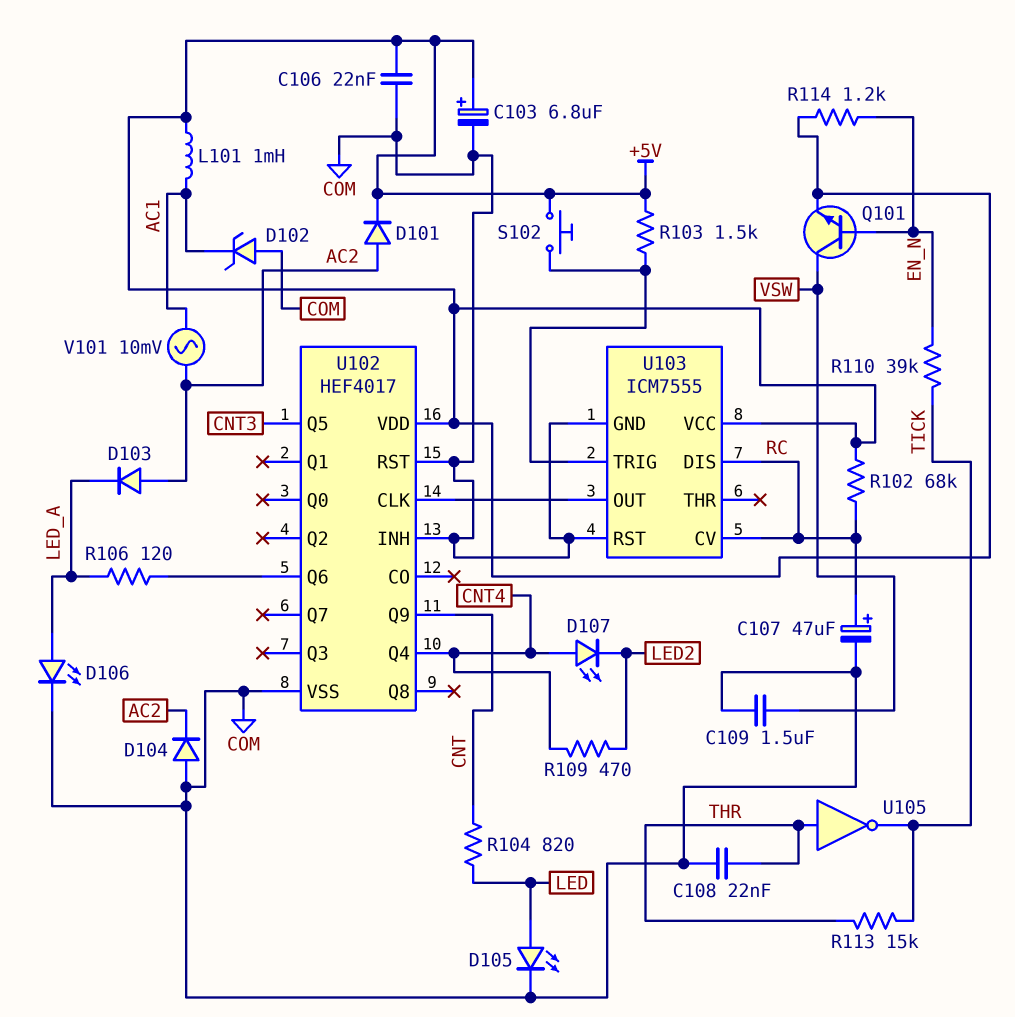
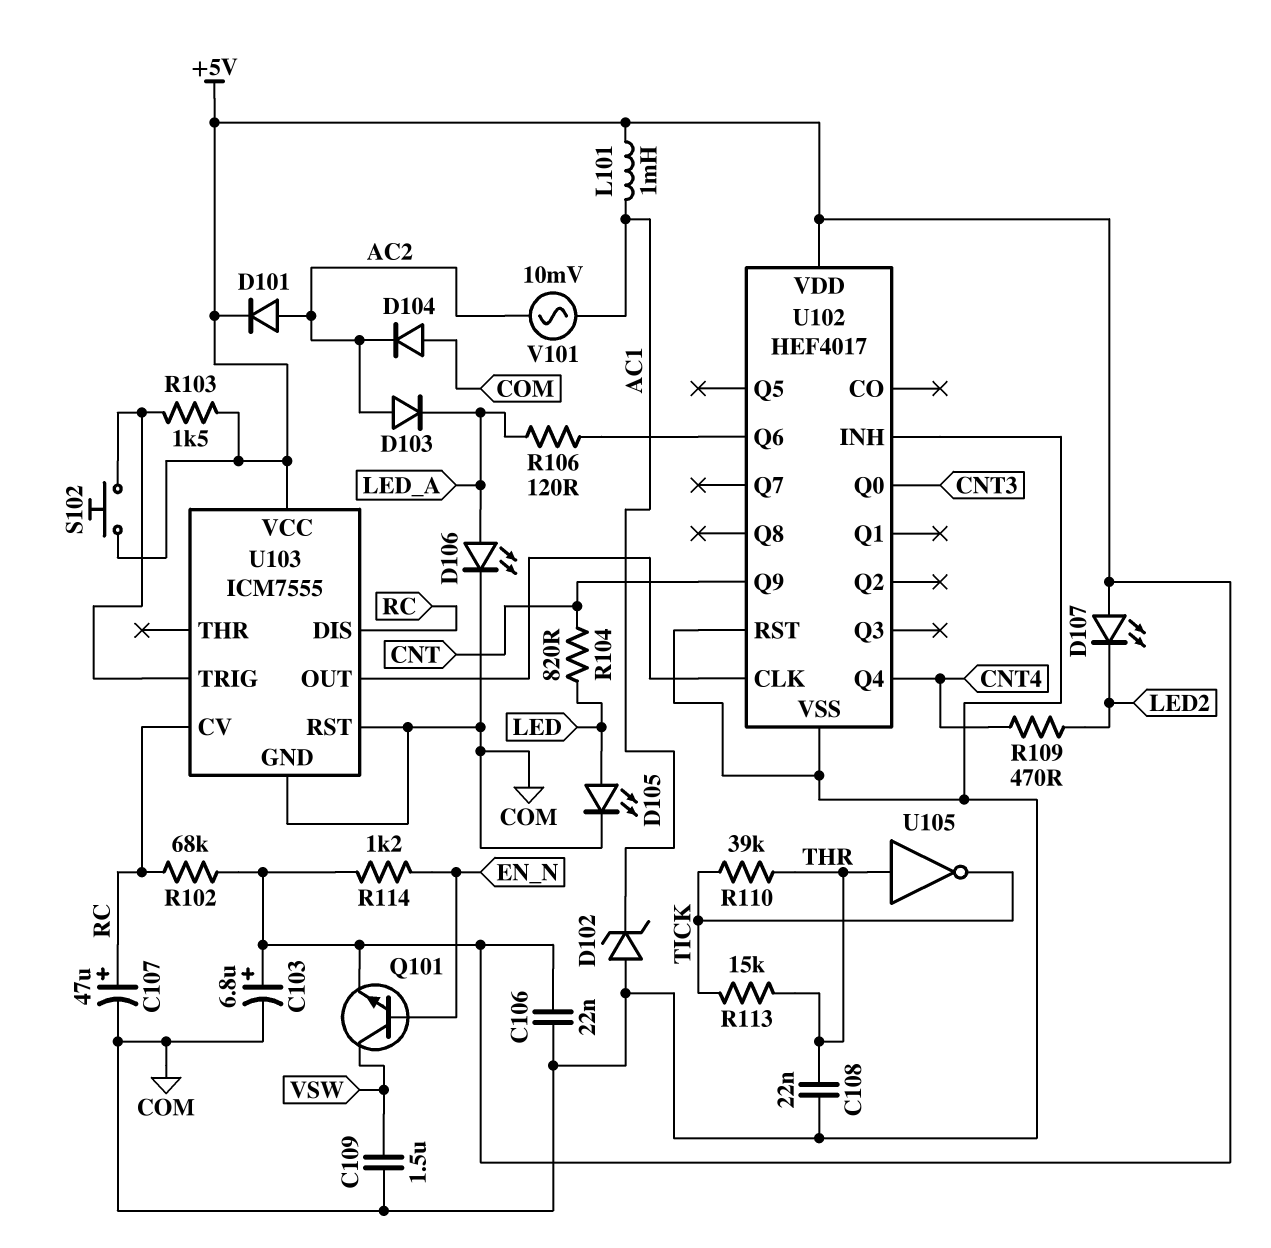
D107: LED (A CNT4, K LED2) -> LED (A +5V, K LED2)
R110: 39k (EN_N, TICK) -> 39k (THR, TICK)
U102 pin Q0: none -> CNT3
U102 pin Q5: CNT3 -> none

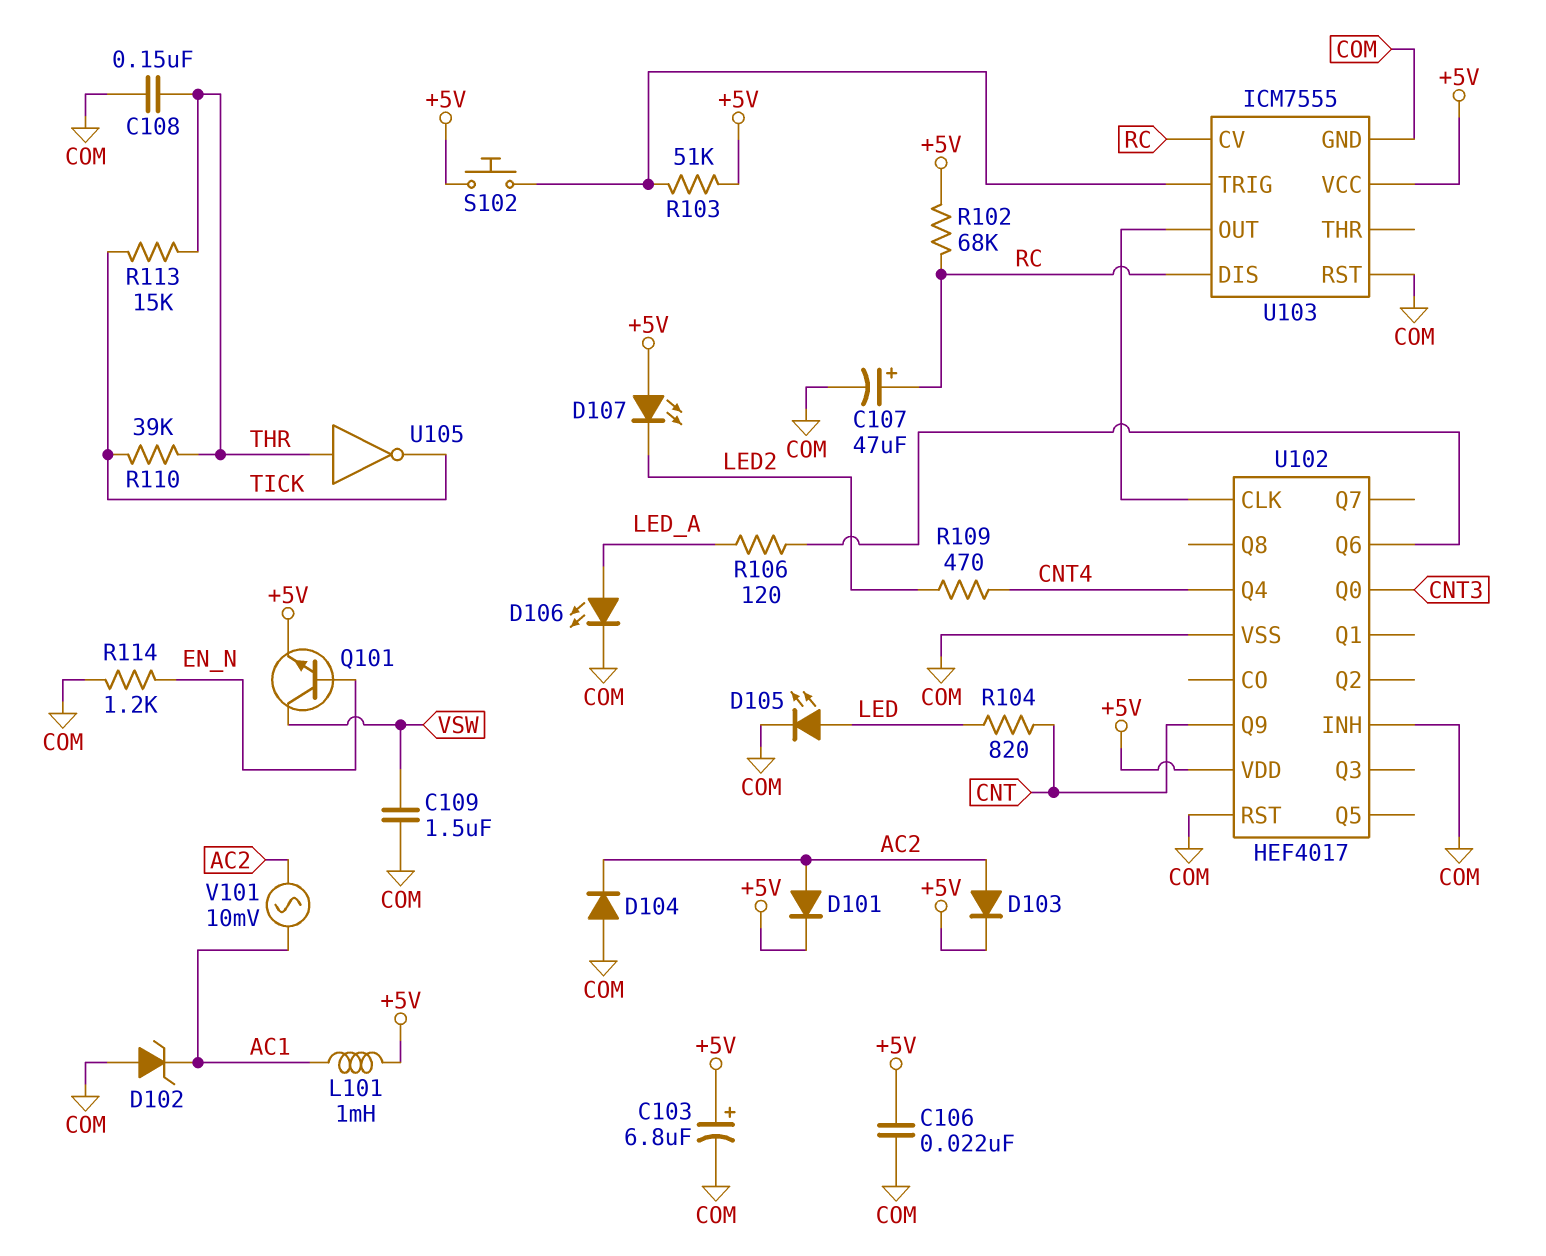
C108: 22nF (COM, THR) -> 150nF (COM, THR)
D103: diode (A AC2, K LED_A) -> diode (A AC2, K +5V)
R103: 1.5k (+5V, U103/TRIG) -> 51k (+5V, U103/TRIG)
R114: 1.2k (+5V, EN_N) -> 1.2k (COM, EN_N)

